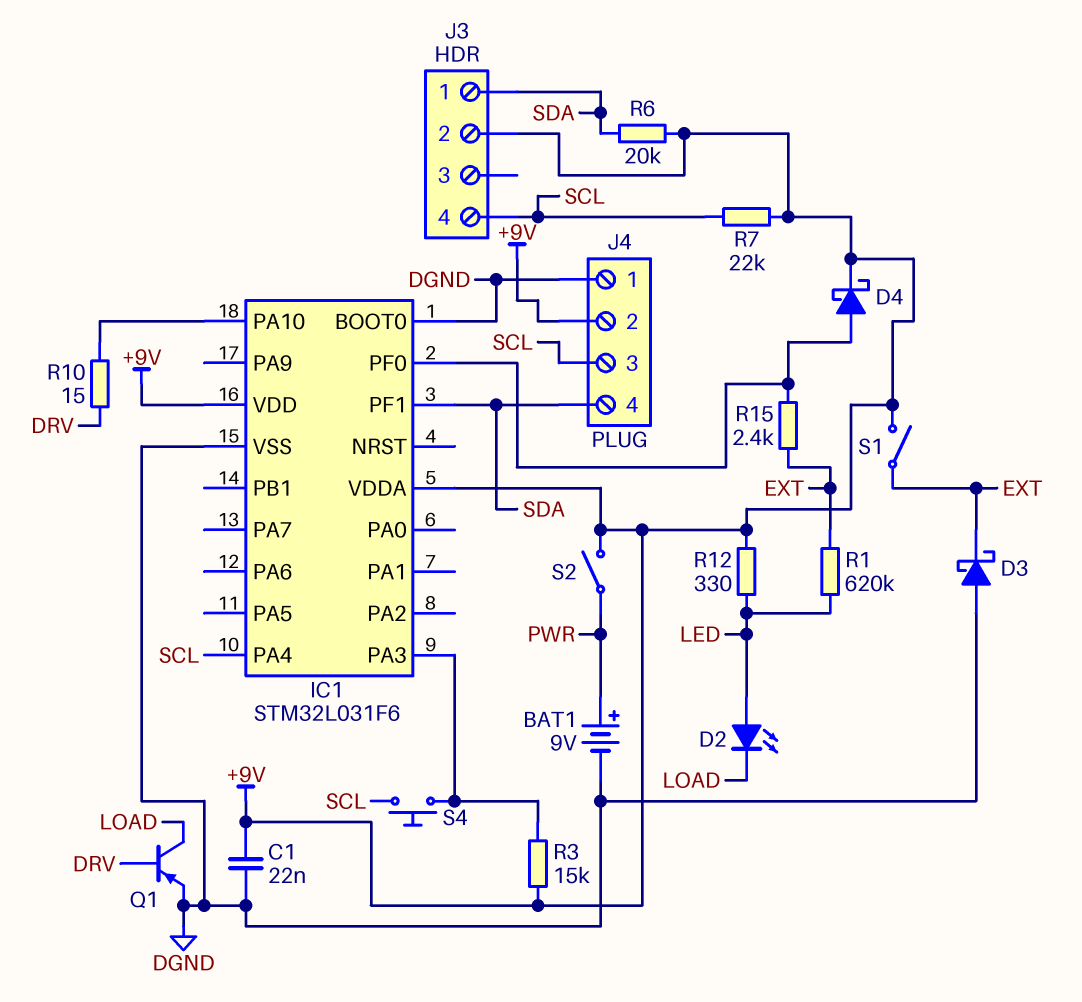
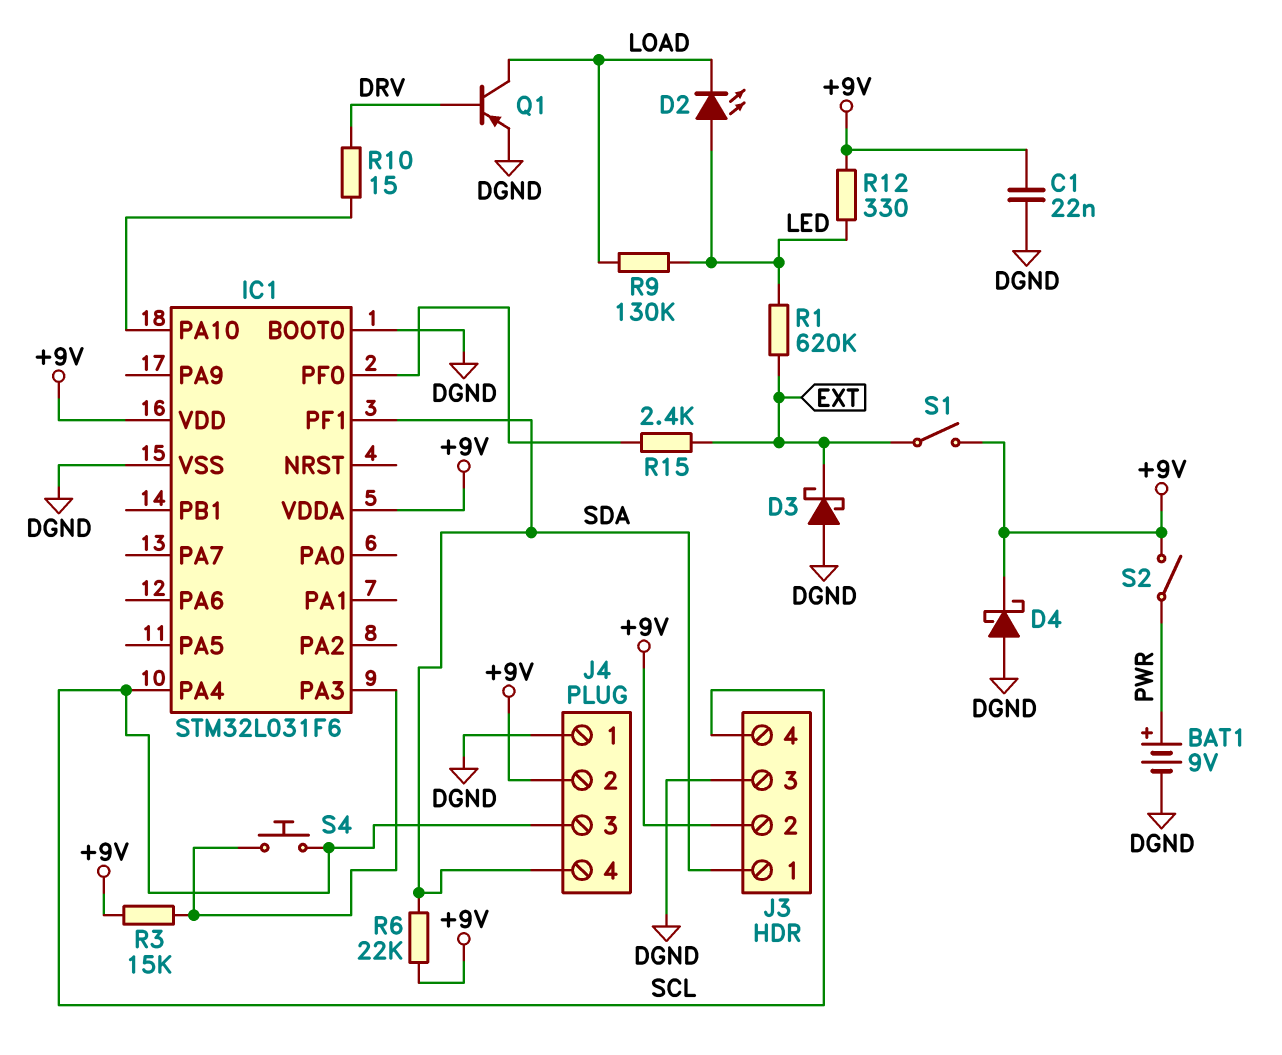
D4: schottky (A IC1/PF0, K +9V) -> schottky (A DGND, K +9V)
J3 pin 3: none -> DGND
R6: 20k (+9V, SDA) -> 22k (+9V, SDA)
R7: 22k (+9V, SCL) -> none
R9: none -> 130k (LED, LOAD)

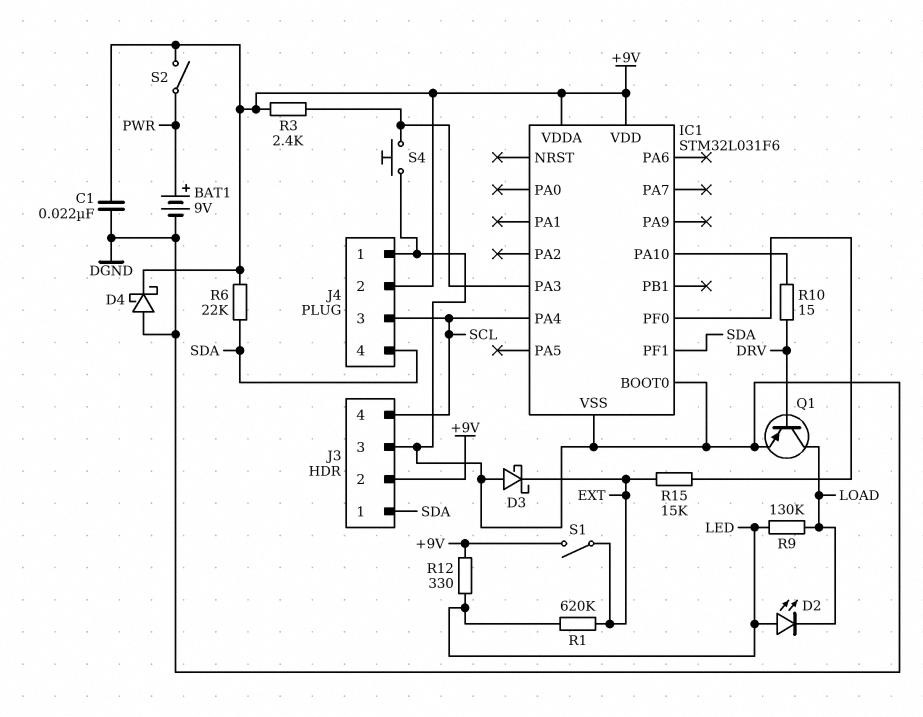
R3: 15k (+9V, IC1/PA3) -> 2.4k (+9V, IC1/PA3)
R15: 2.4k (EXT, IC1/PF0) -> 15k (EXT, IC1/PF0)
S4: button (IC1/PA3, SCL) -> button (DGND, IC1/PA3)

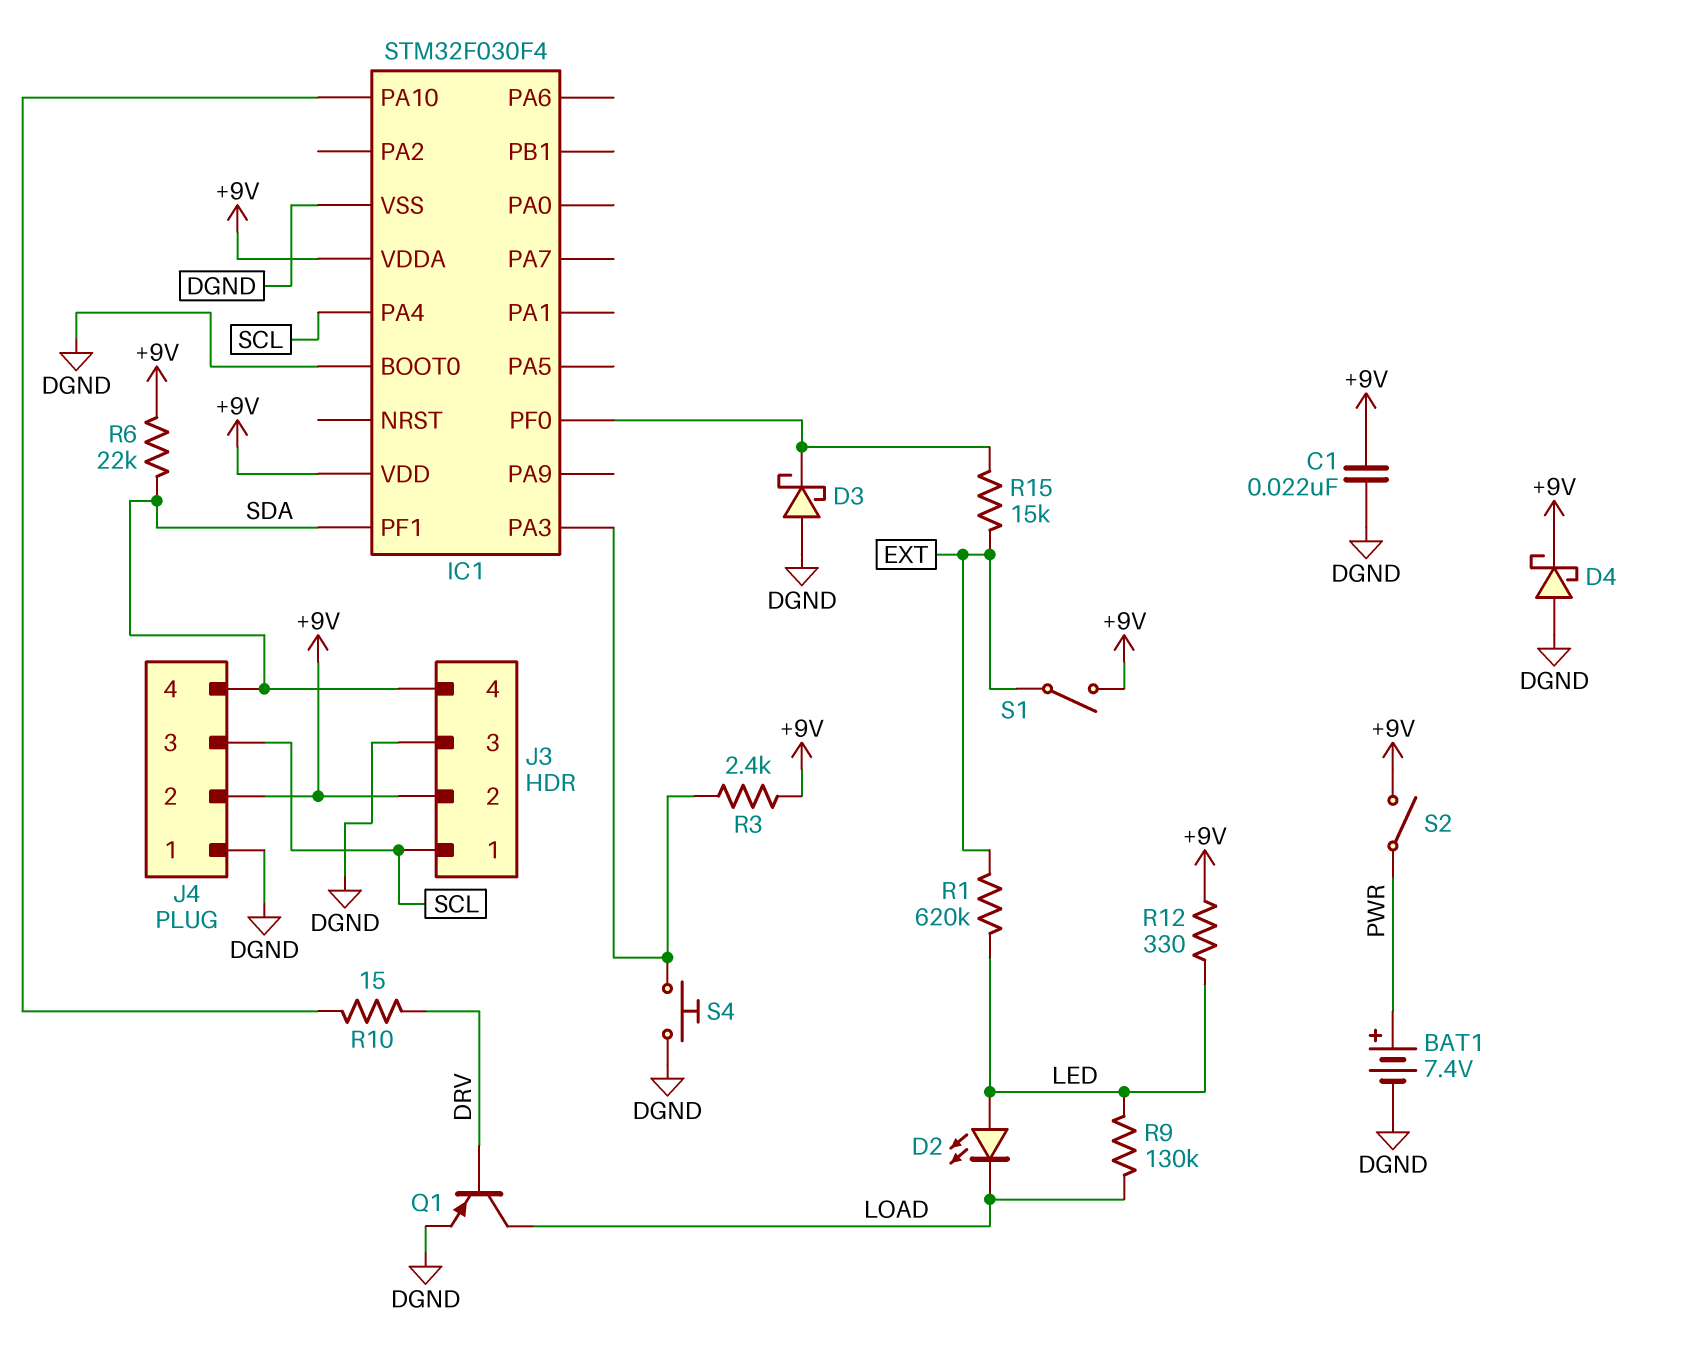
BAT1: 9V (plus PWR, minus DGND) -> 7.4V (plus PWR, minus DGND)
D3: schottky (A DGND, K EXT) -> schottky (A DGND, K IC1/PF0)
IC1: STM32L031F6 -> STM32F030F4
J3 pin 1: SDA -> SCL
J3 pin 4: SCL -> SDA

